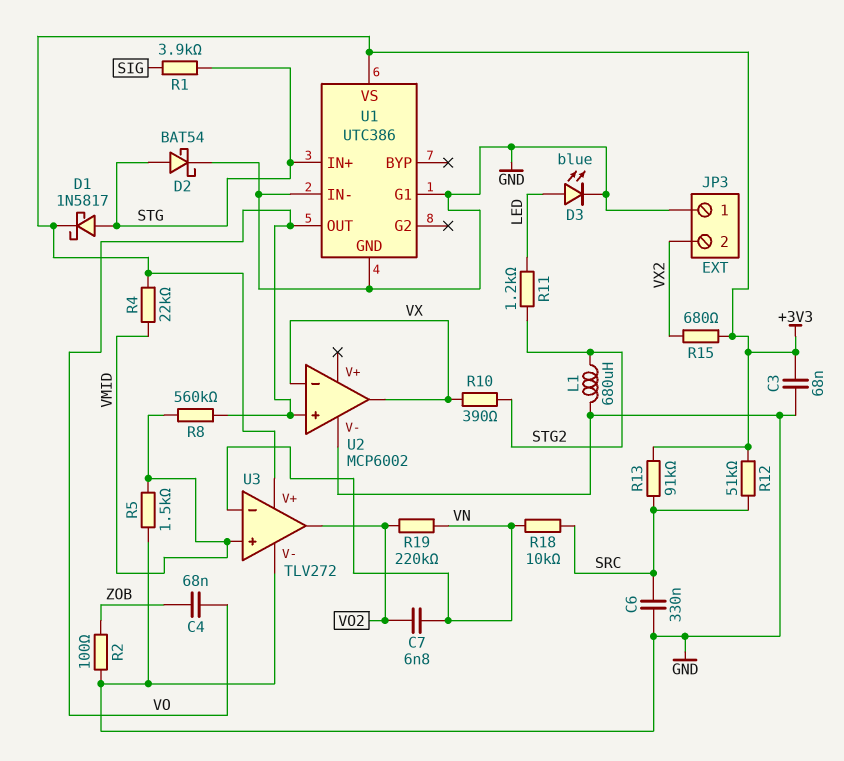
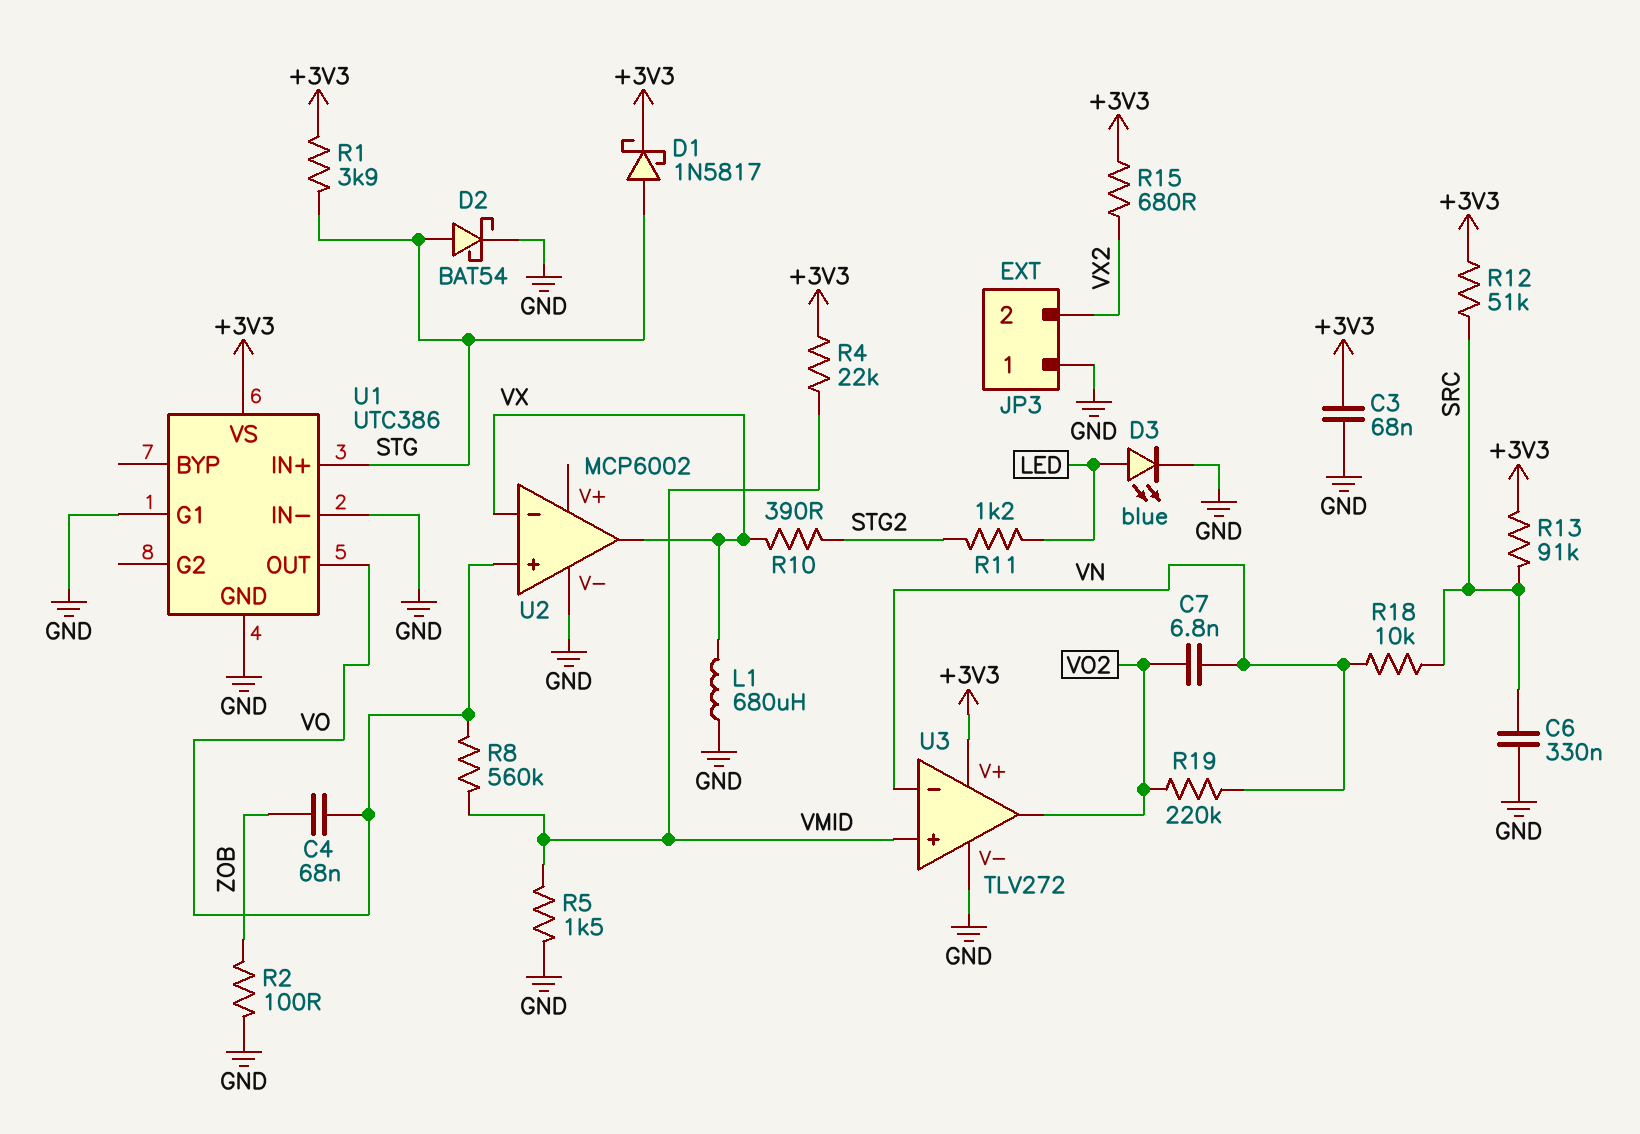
L1: 680uH (GND, STG2) -> 680uH (GND, VX)
R1: 3.9k (SIG, STG) -> 3.9k (+3V3, STG)

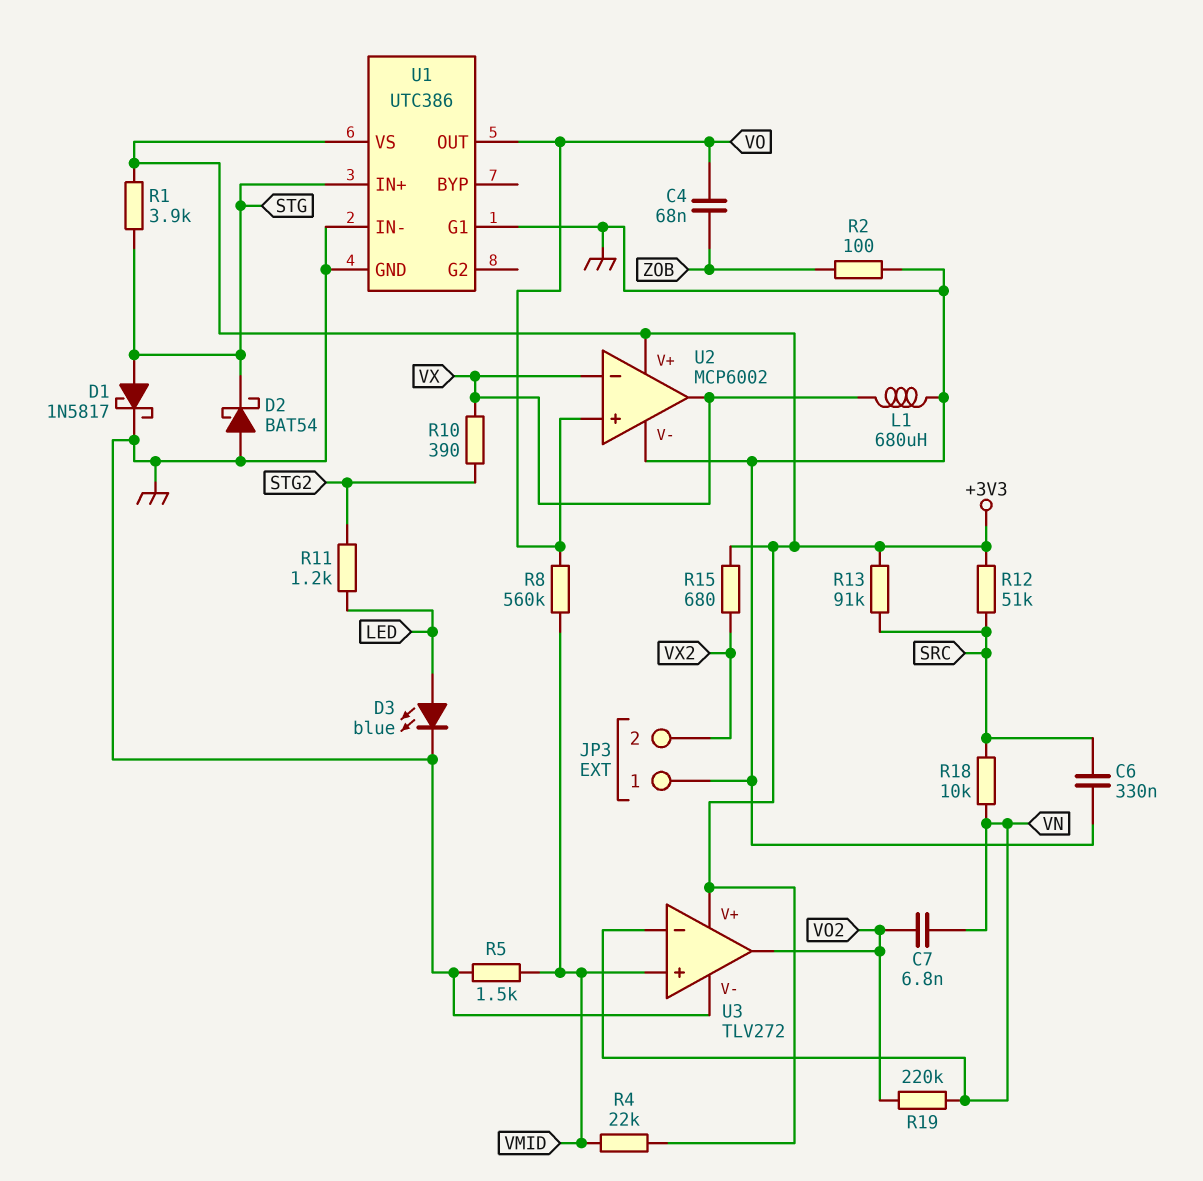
C3: 68nF (+3V3, GND) -> none
D1: schottky 1N5817 (A STG, K +3V3) -> schottky 1N5817 (A STG, K GND)
D2: schottky BAT54 (A STG, K GND) -> schottky BAT54 (A GND, K STG)
U2 pin V+: none -> +3V3

